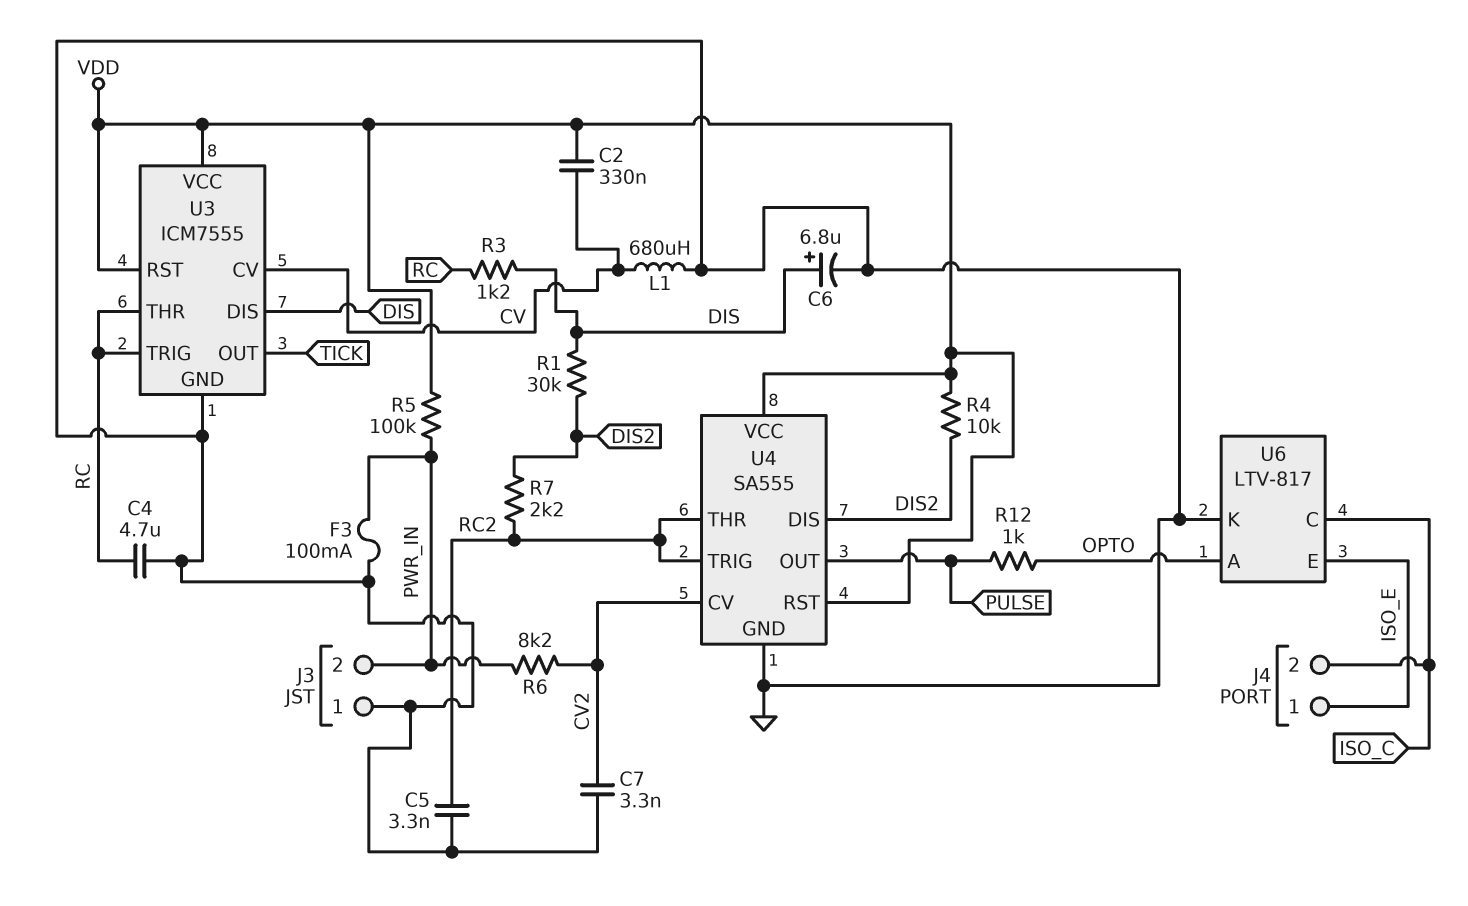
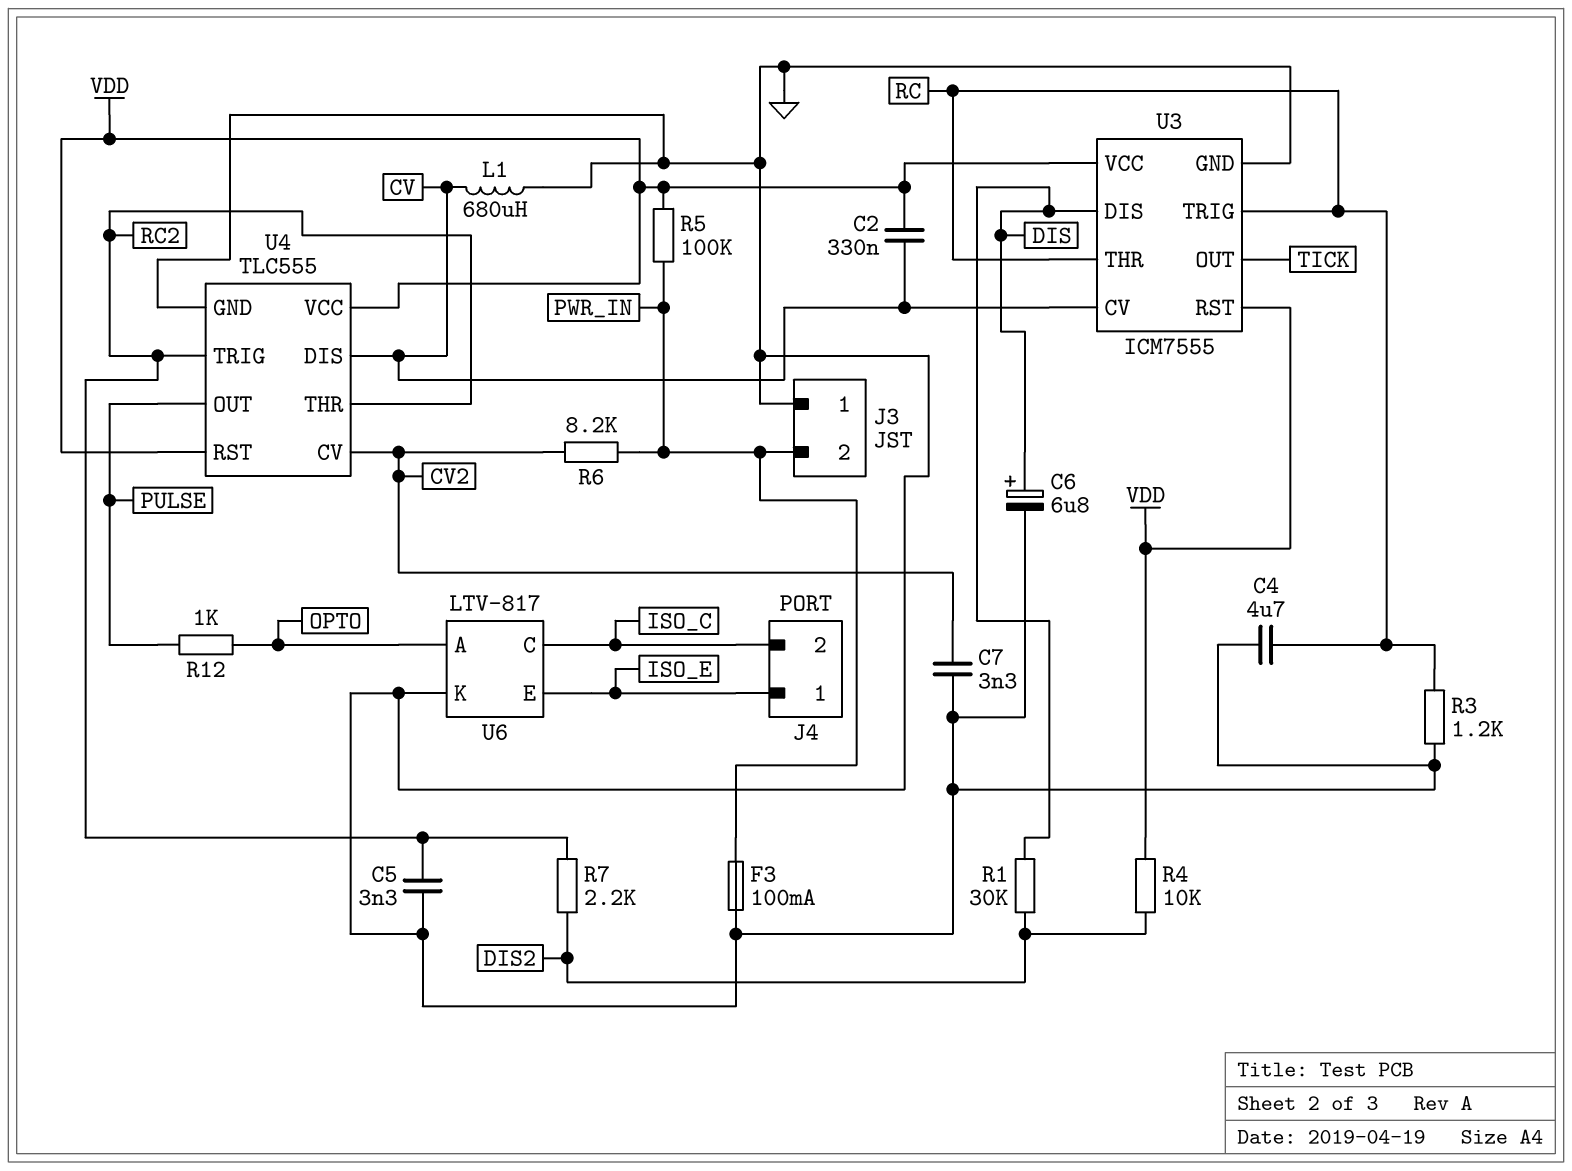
R3: 1.2k (DIS, RC) -> 1.2k (GND, RC)
U4: SA555 -> TLC555
U4 pin DIS: DIS2 -> CV

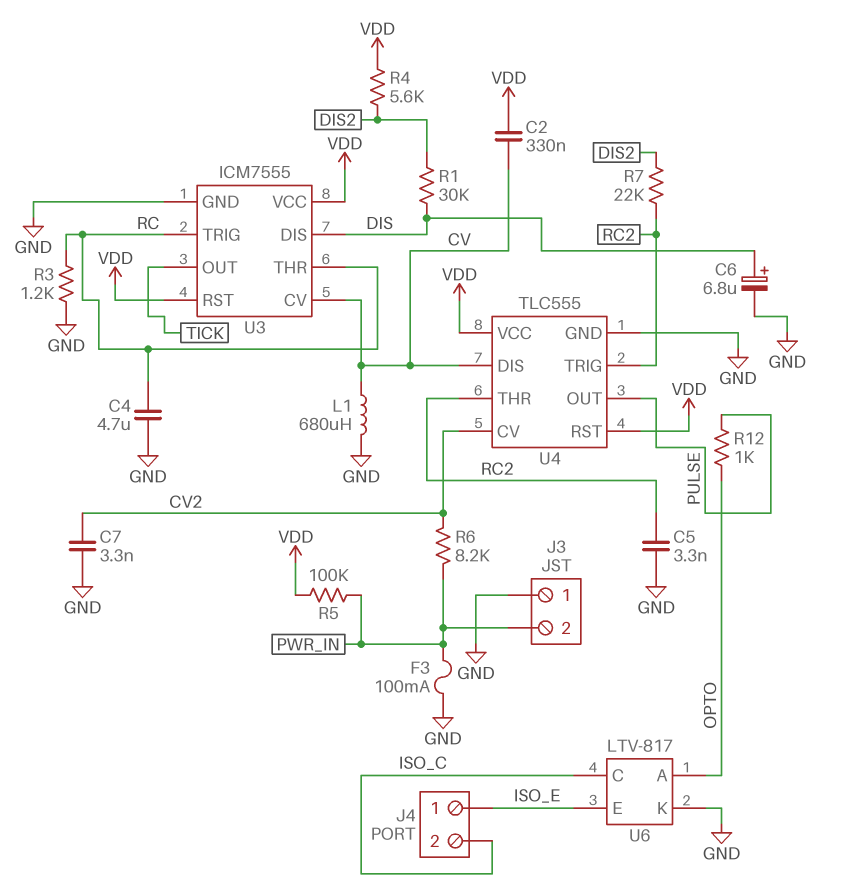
R4: 10k (DIS2, VDD) -> 5.6k (DIS2, VDD)
R7: 2.2k (DIS2, RC2) -> 22k (DIS2, RC2)

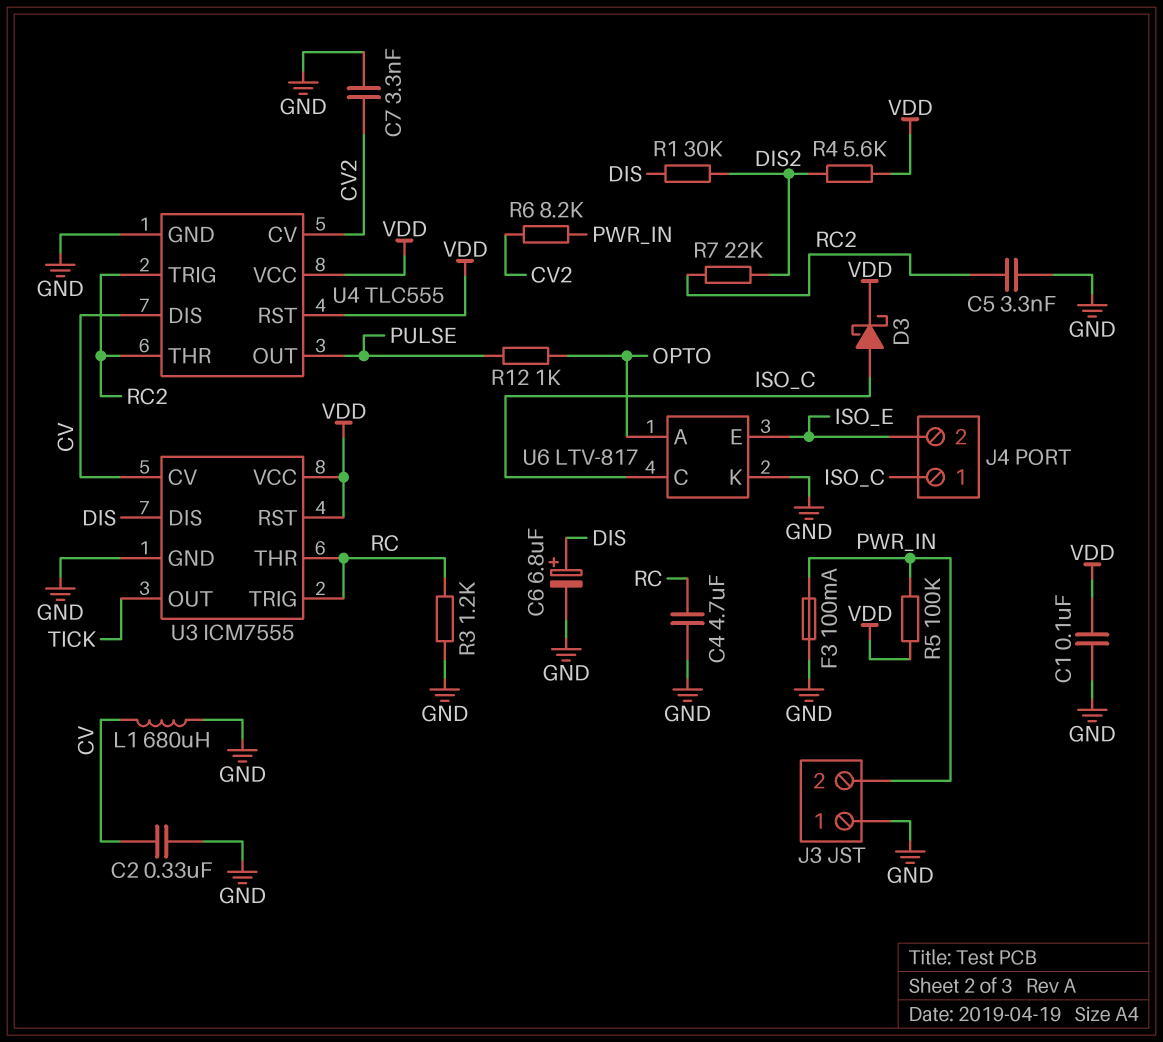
C1: none -> 100nF (GND, VDD)
C2: 330nF (CV, VDD) -> 330nF (CV, GND)
D3: none -> schottky (A ISO_C, K VDD)
J4 pin 1: ISO_E -> ISO_C
J4 pin 2: ISO_C -> ISO_E

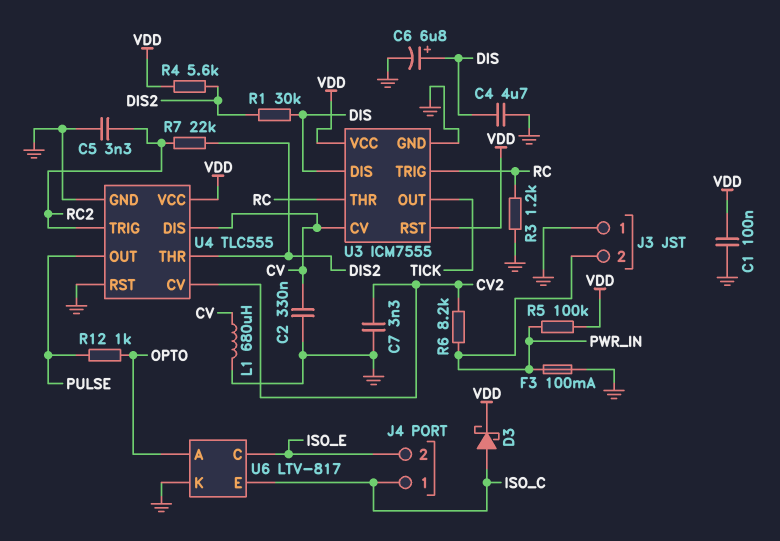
C4: 4.7uF (GND, RC) -> 4.7uF (DIS, GND)
U4 pin RST: VDD -> GND
U4 pin THR: RC2 -> DIS2
U6 pin C: ISO_C -> ISO_E
U6 pin E: ISO_E -> ISO_C

